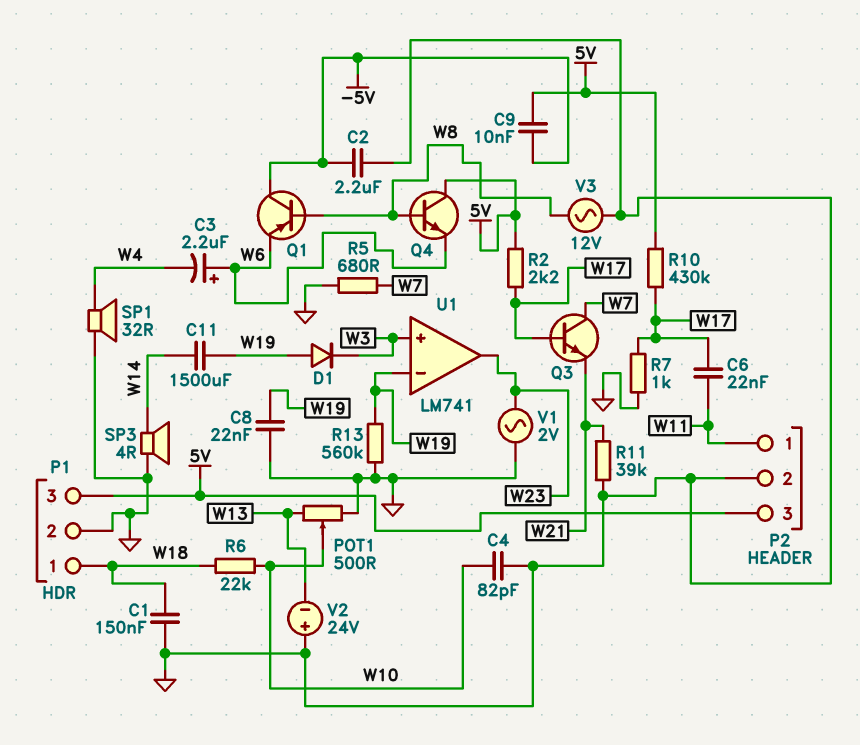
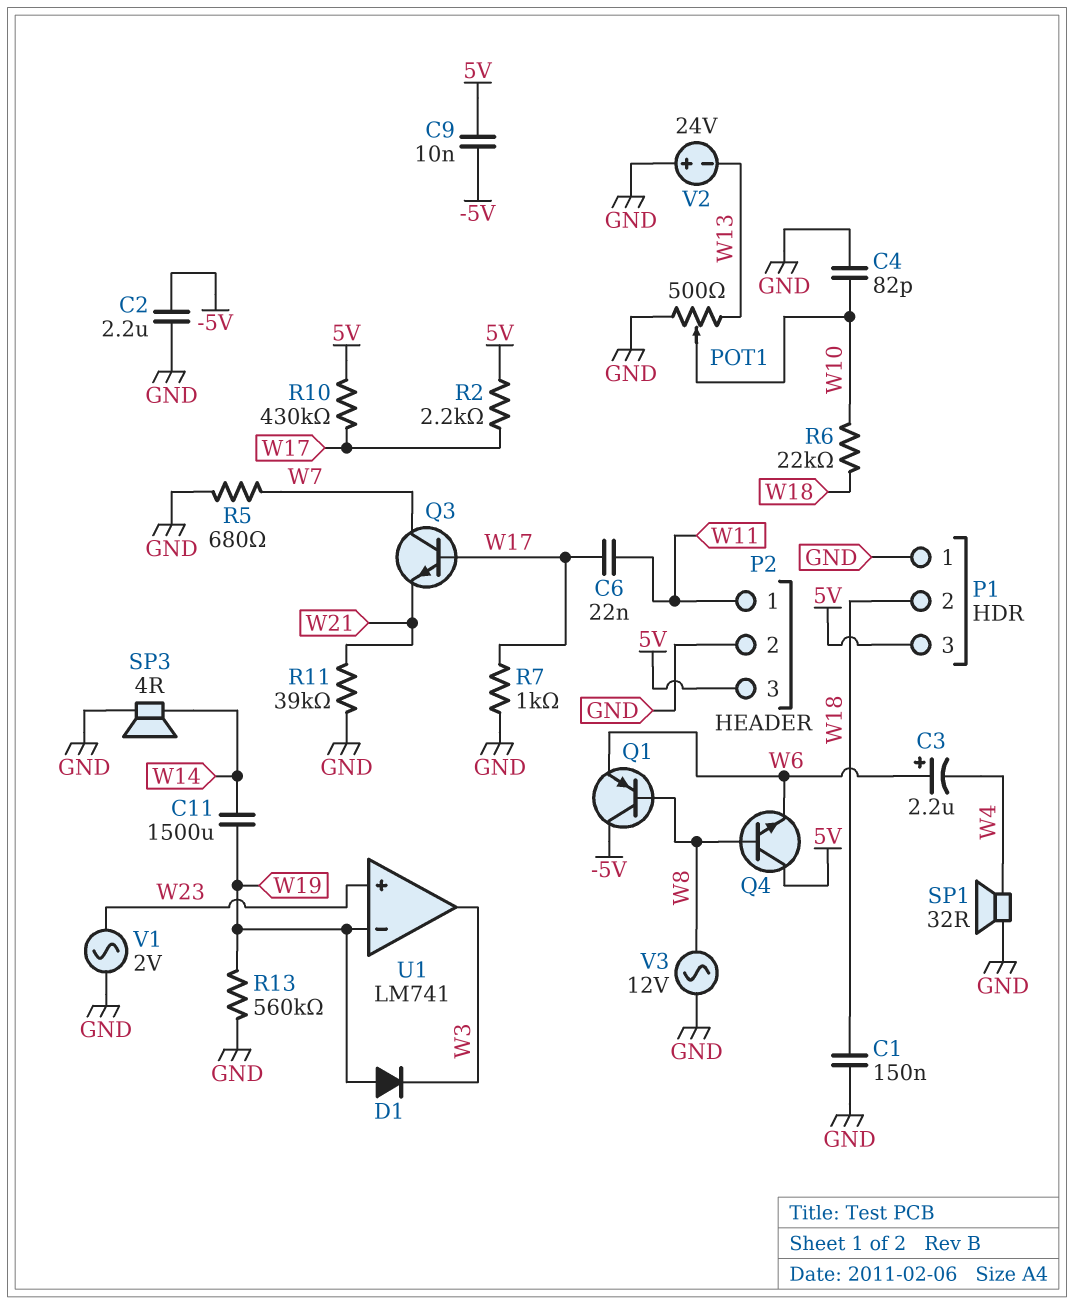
C8: 22nF (GND, W19) -> none
P1 pin 1: W18 -> GND
P1 pin 2: GND -> W18
U1 pin in+: W3 -> W23
U1 pin out: W23 -> W3

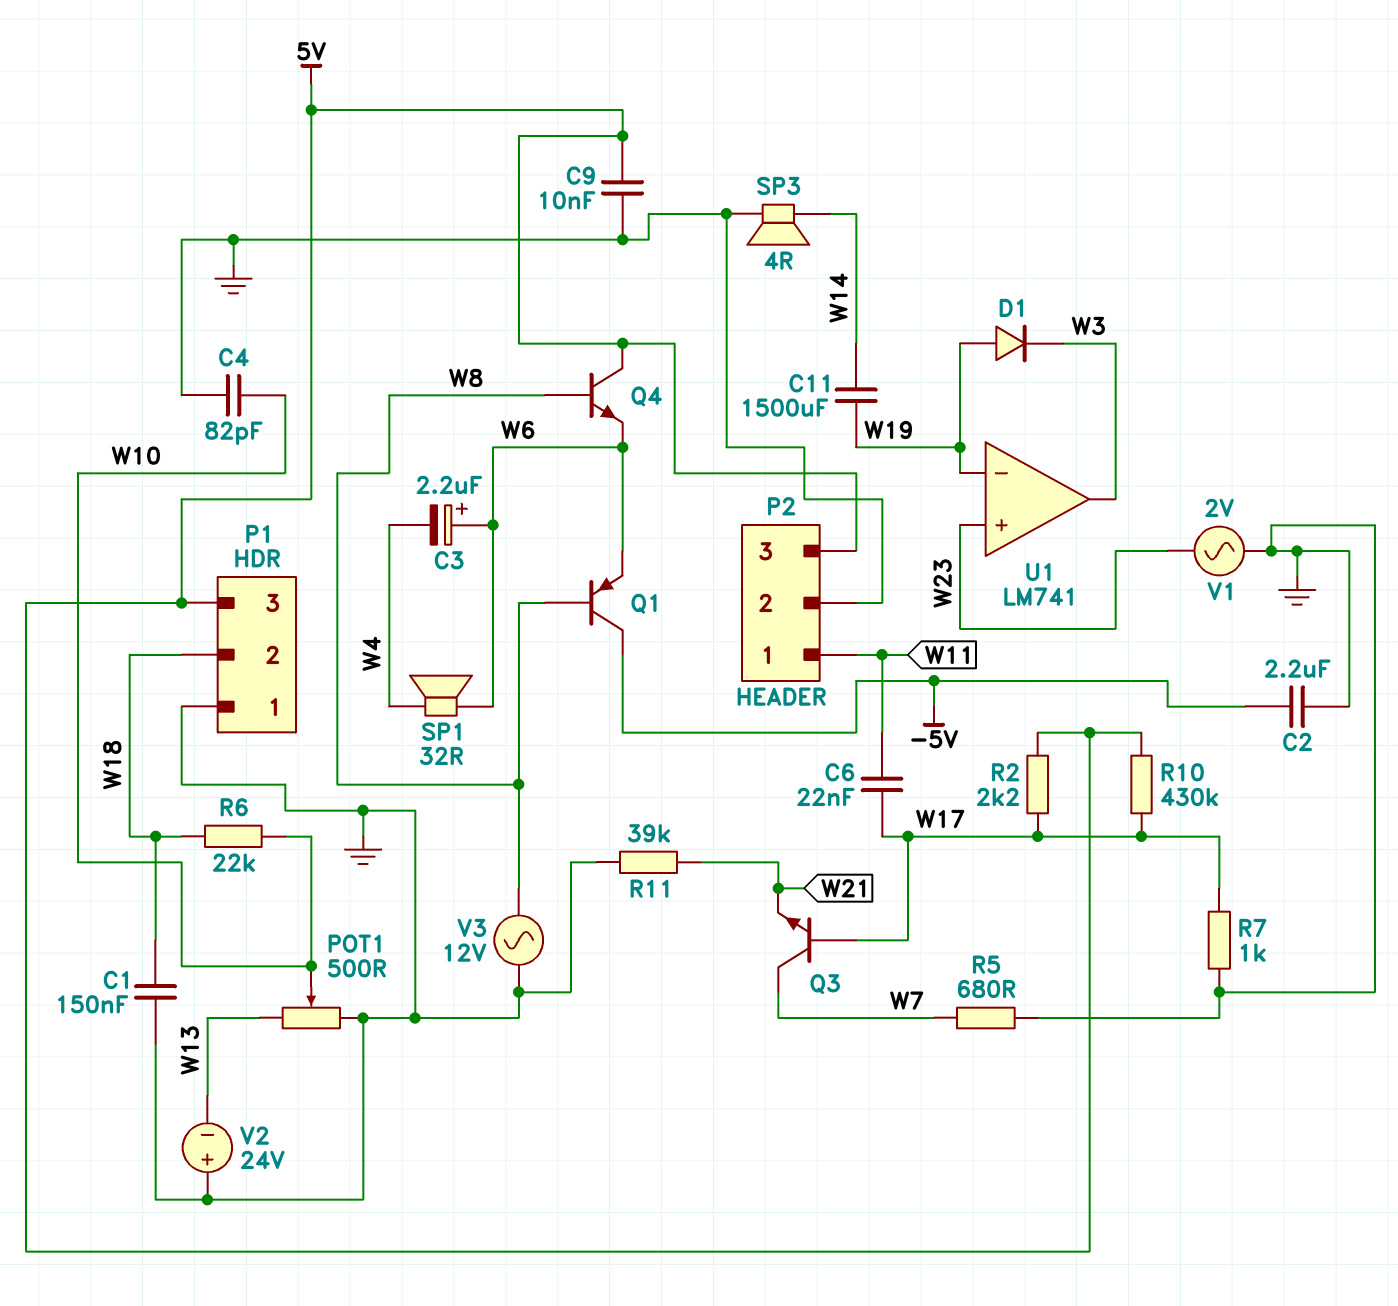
C9: 10nF (-5V, 5V) -> 10nF (5V, GND)
R13: 560k (GND, W19) -> none
SP1: speaker 32R (GND, W4) -> speaker 32R (W4, W6)

